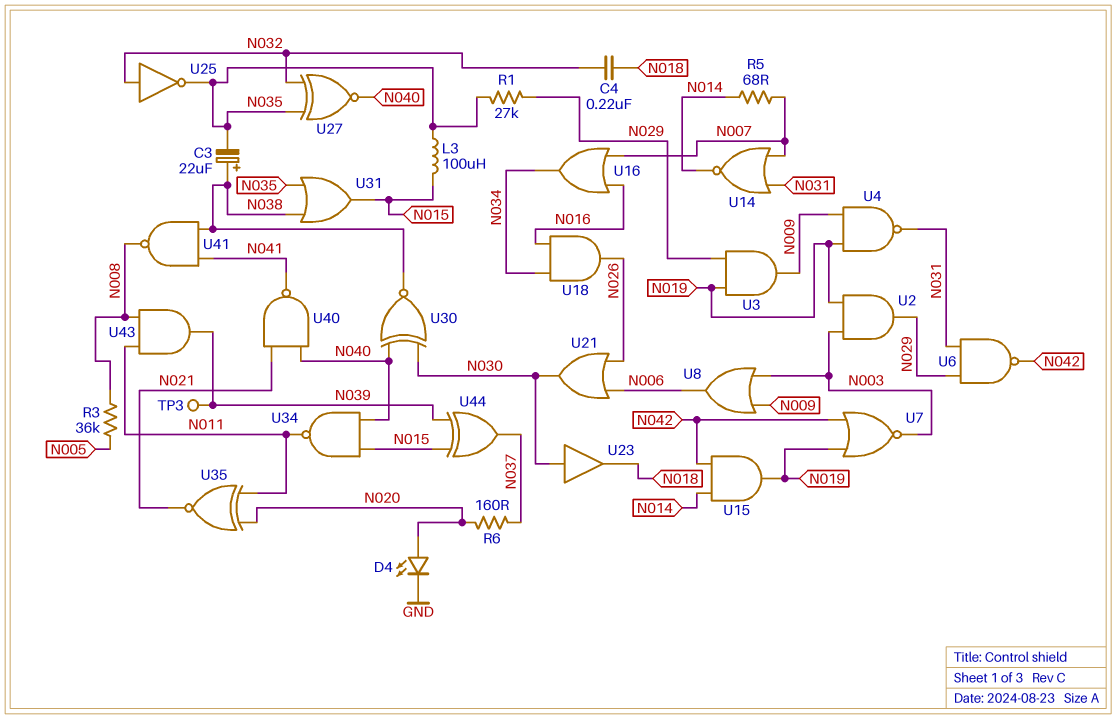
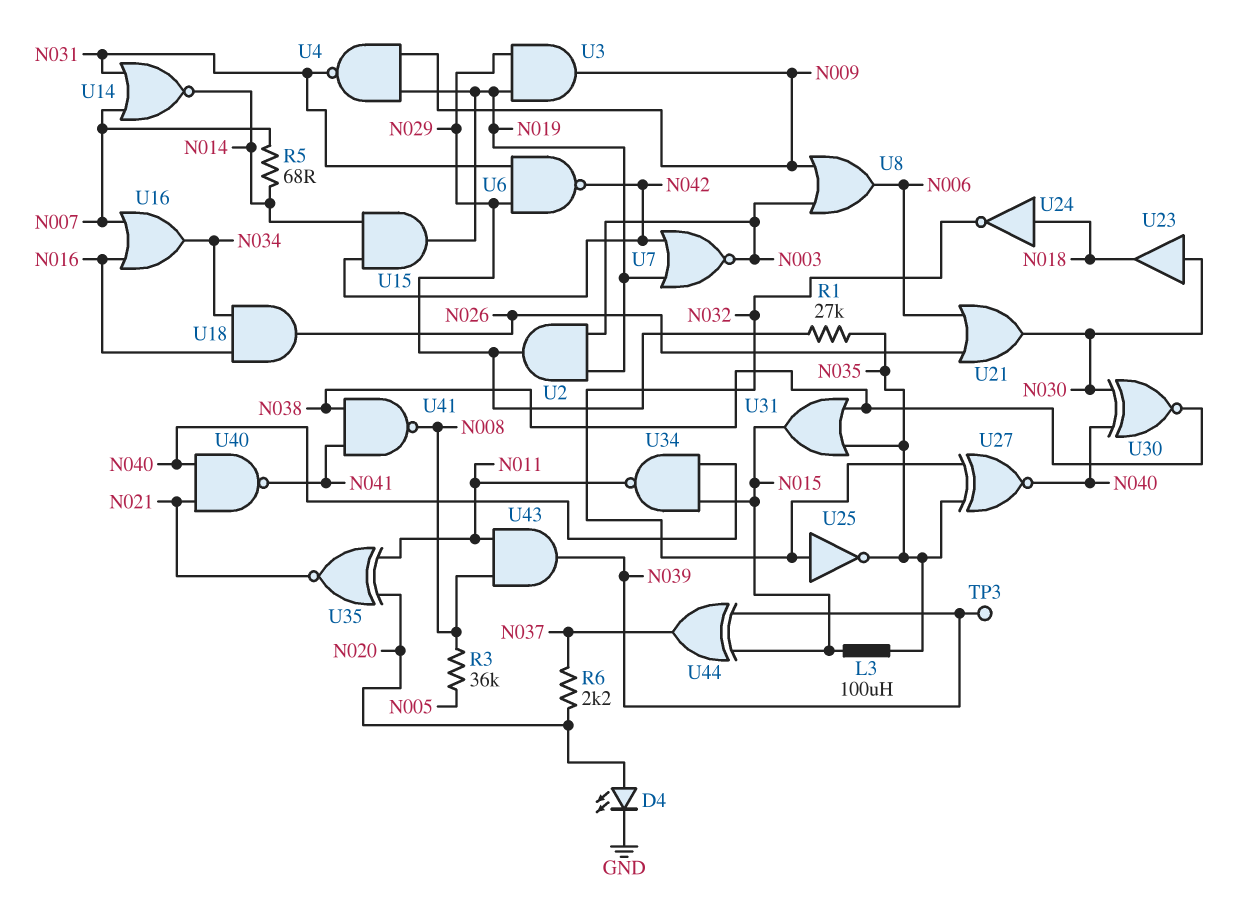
C3: 22uF (plus N038, minus N035) -> none
C4: 220nF (N018, N032) -> none
R6: 160 (N020, N037) -> 2.2k (N020, N037)
U24: none -> NOT (in N018, out N032)

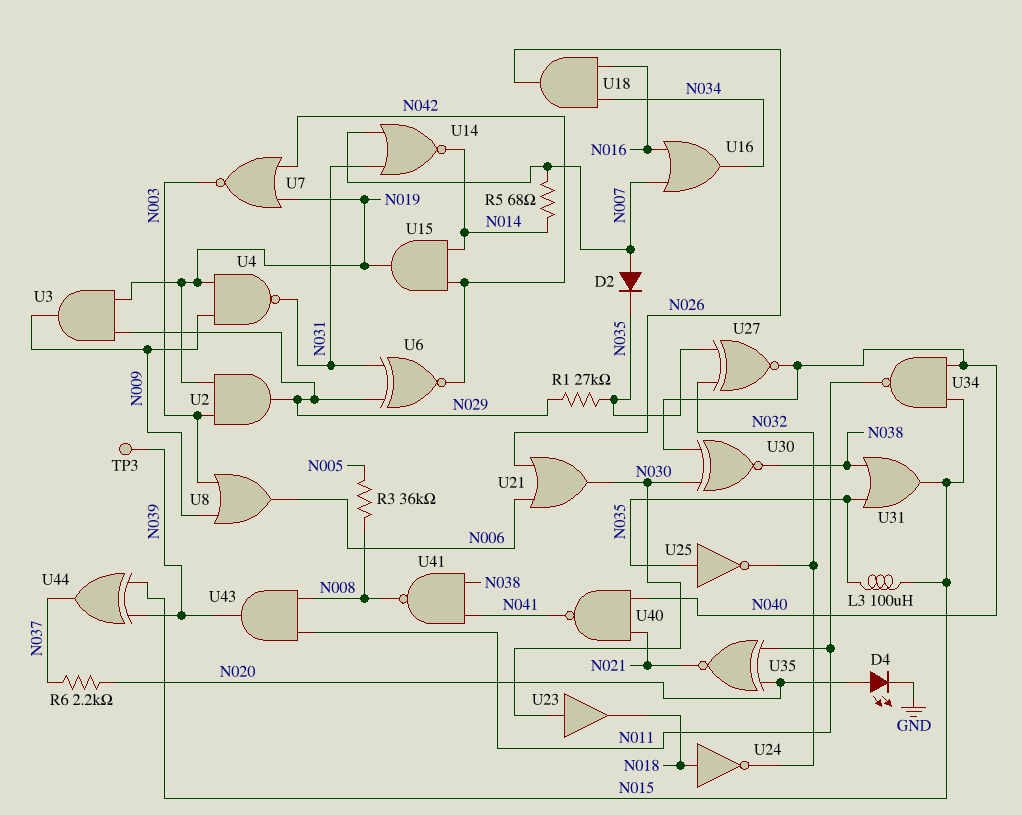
D2: none -> diode (A N007, K N035)
U6: NAND (in N029, in N031, out N042) -> XNOR (in N029, in N031, out N042)
U25: NOT (in N032, out N035) -> NOT (in N035, out N032)

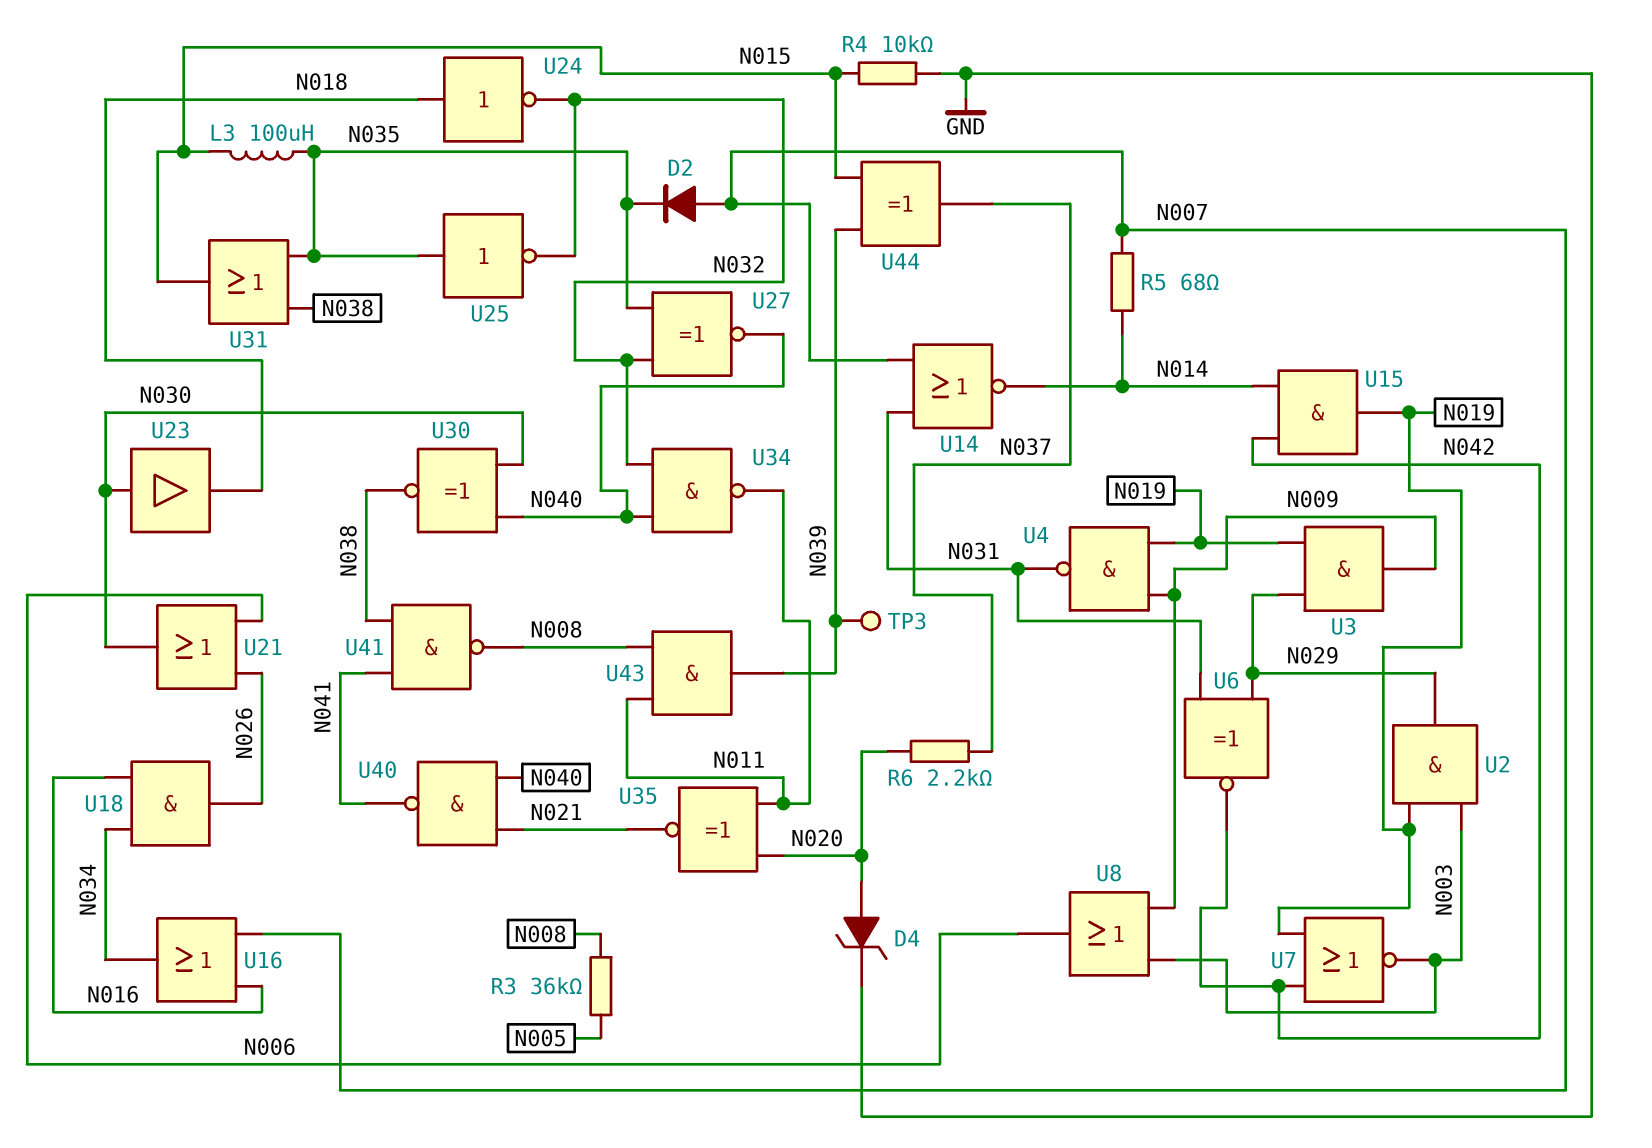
D4: LED (A N020, K GND) -> zener (A N020, K GND)
R1: 27k (N029, N035) -> none
R4: none -> 10k (GND, N015)
U34: NAND (in N015, in N040, out N011) -> NAND (in N032, in N040, out N011)

